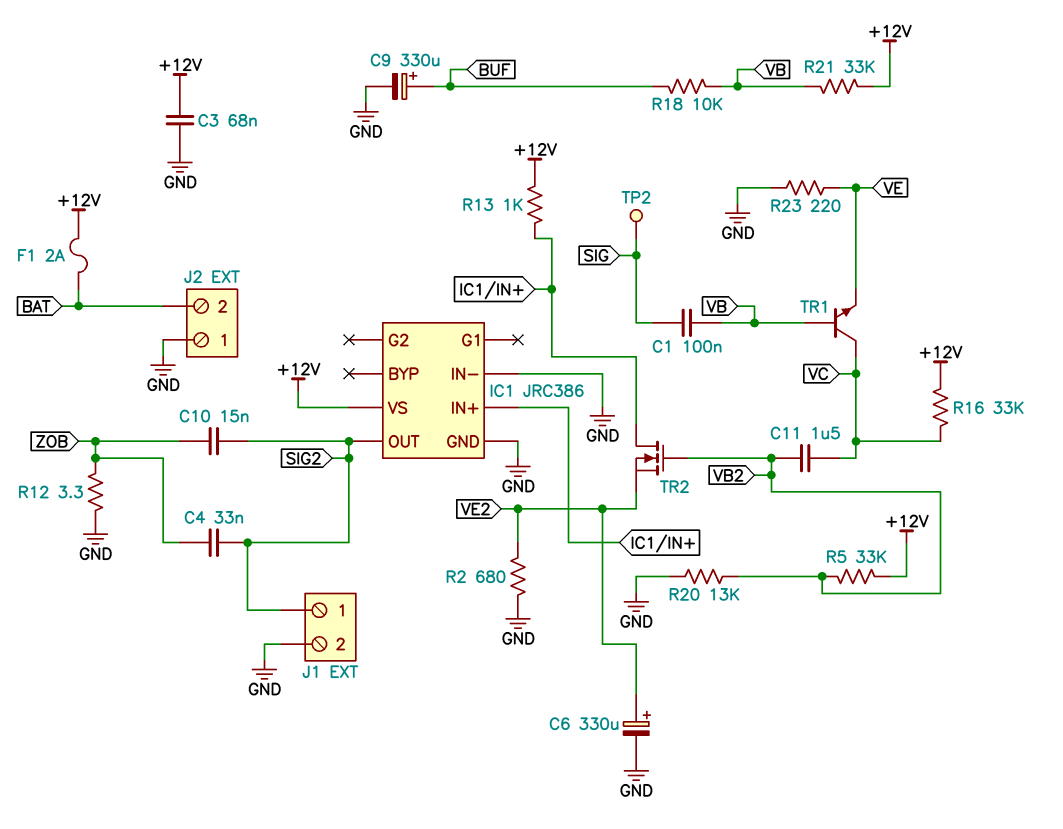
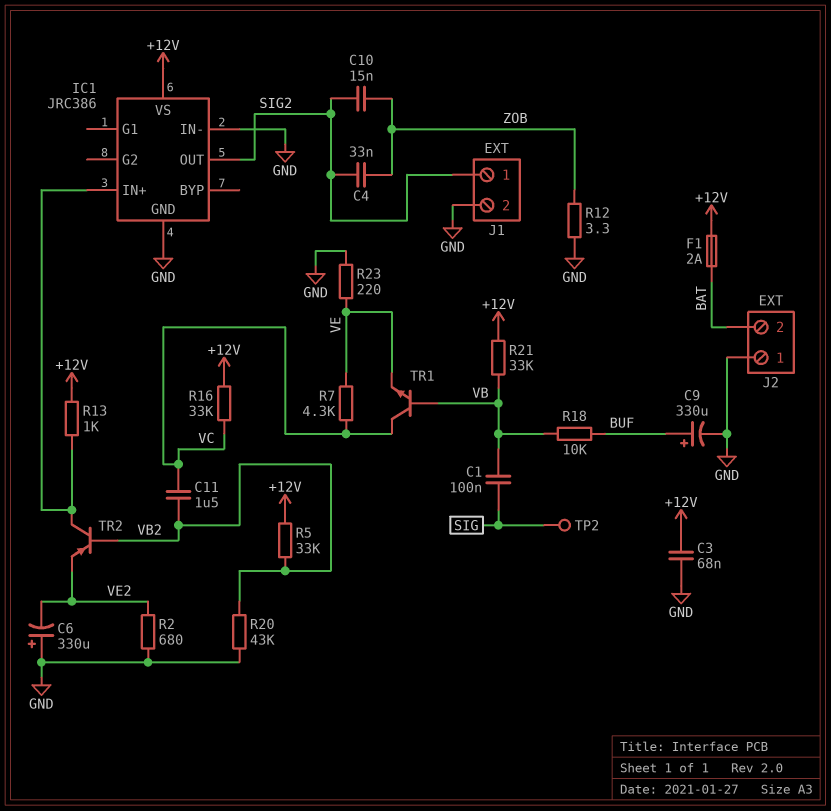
C6: 330uF (plus VE2, minus GND) -> 330uF (plus GND, minus VE2)
R7: none -> 4.3k (VC, VE)
R20: 13k (GND, VB2) -> 43k (GND, VB2)
TR2: NMOS (G VB2, D IC1/IN+, S VE2) -> PNP (B VB2, C IC1/IN+, E VE2)

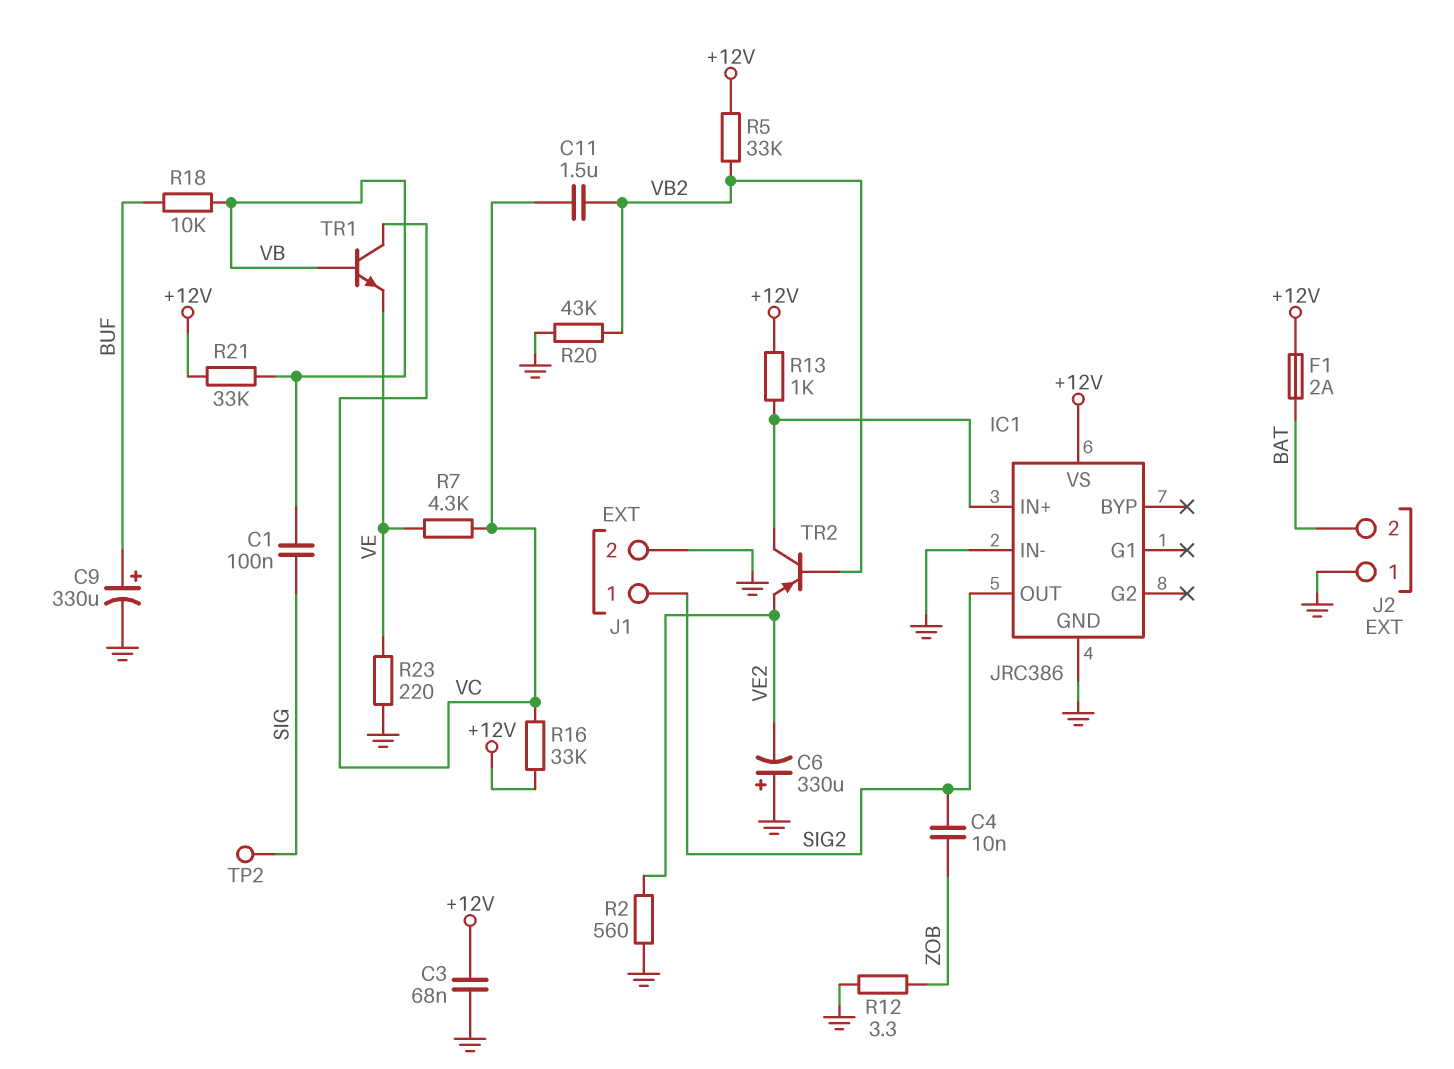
C4: 33nF (SIG2, ZOB) -> 10nF (SIG2, ZOB)
C10: 15nF (SIG2, ZOB) -> none
R2: 680 (GND, VE2) -> 560 (GND, VE2)

